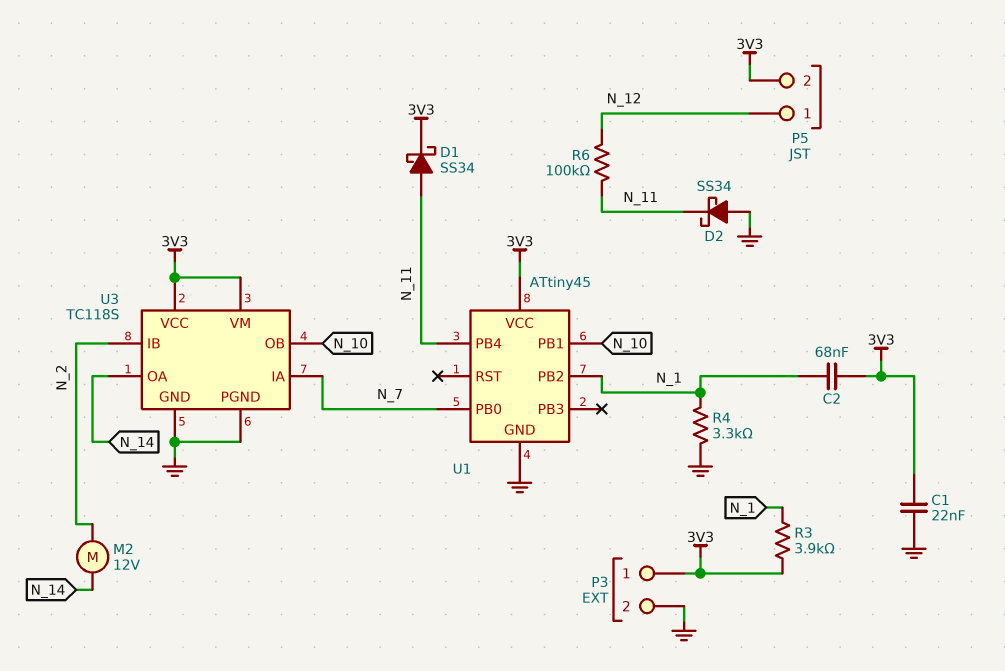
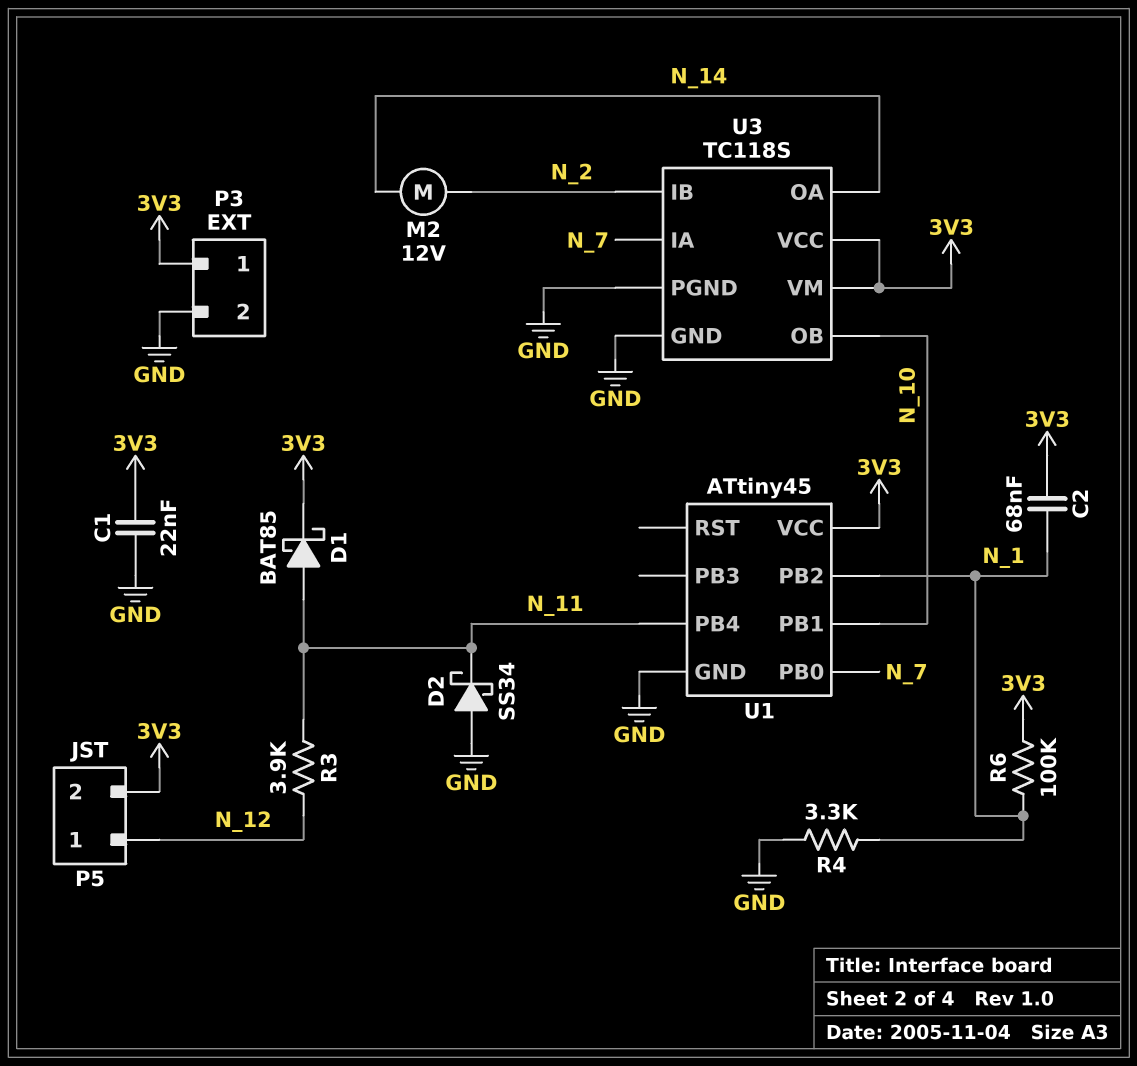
D1: schottky SS34 (A N_11, K 3V3) -> schottky BAT85 (A N_11, K 3V3)
R3: 3.9k (3V3, N_1) -> 3.9k (N_11, N_12)
R6: 100k (N_11, N_12) -> 100k (3V3, N_1)

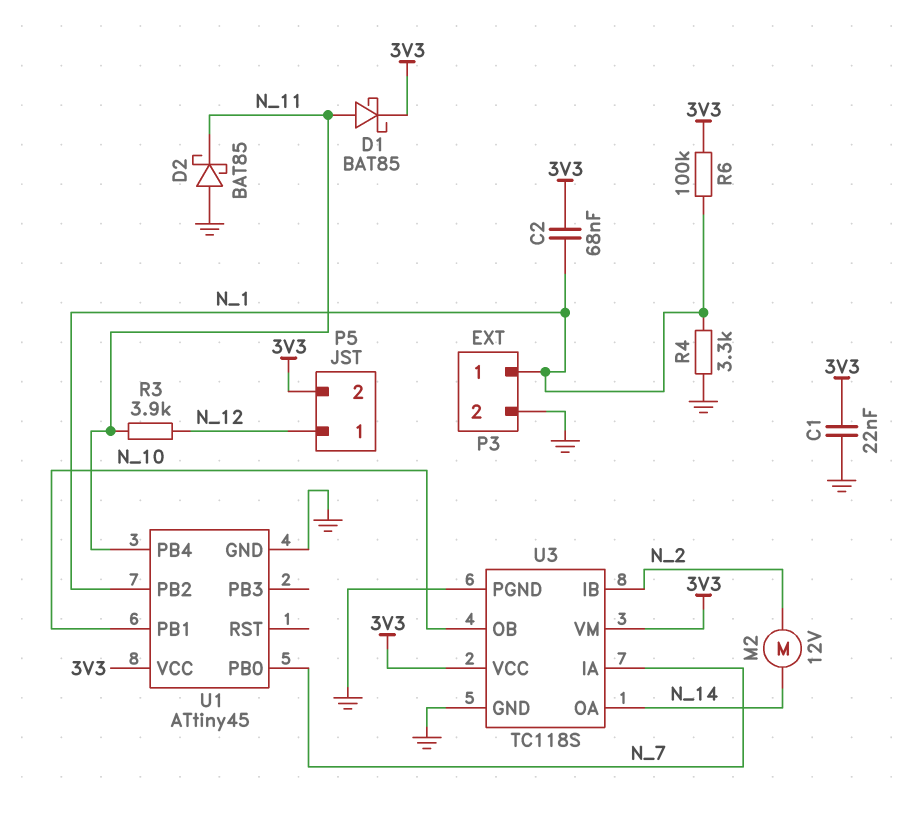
D2: schottky SS34 (A GND, K N_11) -> schottky BAT85 (A GND, K N_11)
P3 pin 1: 3V3 -> N_1

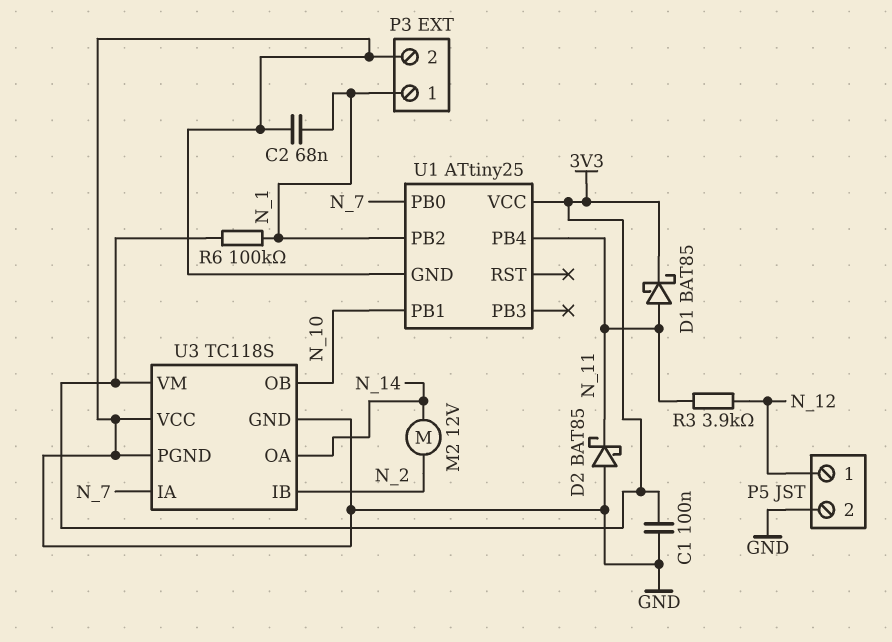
C1: 22nF (3V3, GND) -> 100nF (3V3, GND)
C2: 68nF (3V3, N_1) -> 68nF (GND, N_1)
P5 pin 2: 3V3 -> GND
R4: 3.3k (GND, N_1) -> none
U1: ATtiny45 -> ATtiny25
U3 pin VCC: 3V3 -> GND

